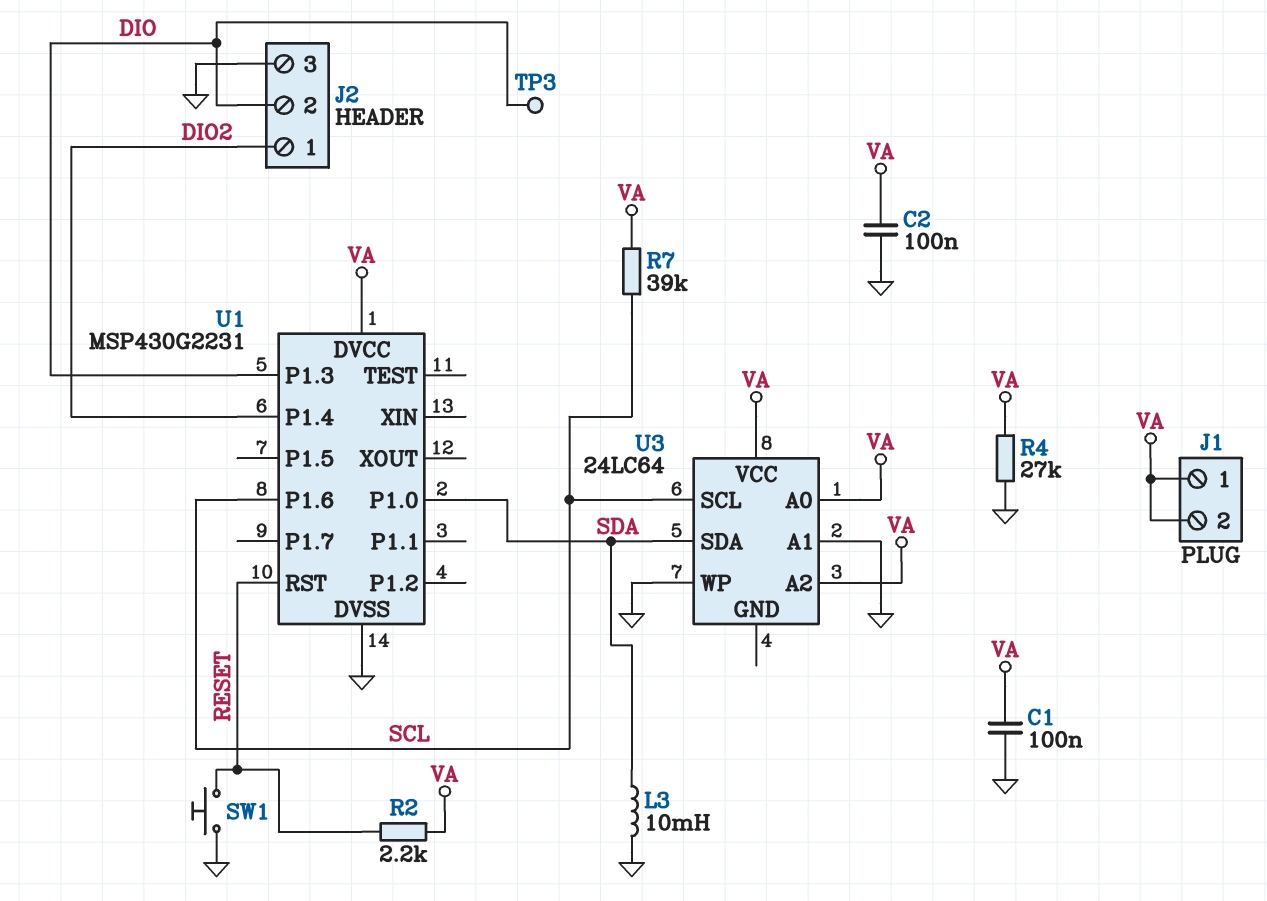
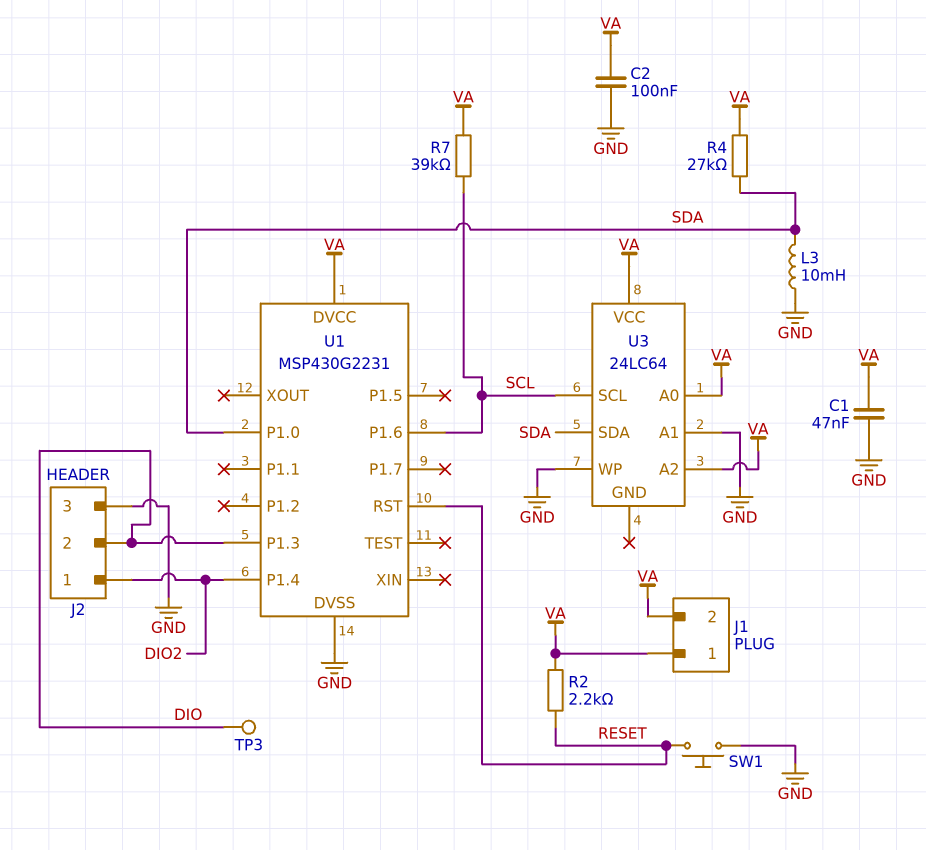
C1: 100nF (GND, VA) -> 47nF (GND, VA)
R4: 27k (GND, VA) -> 27k (SDA, VA)

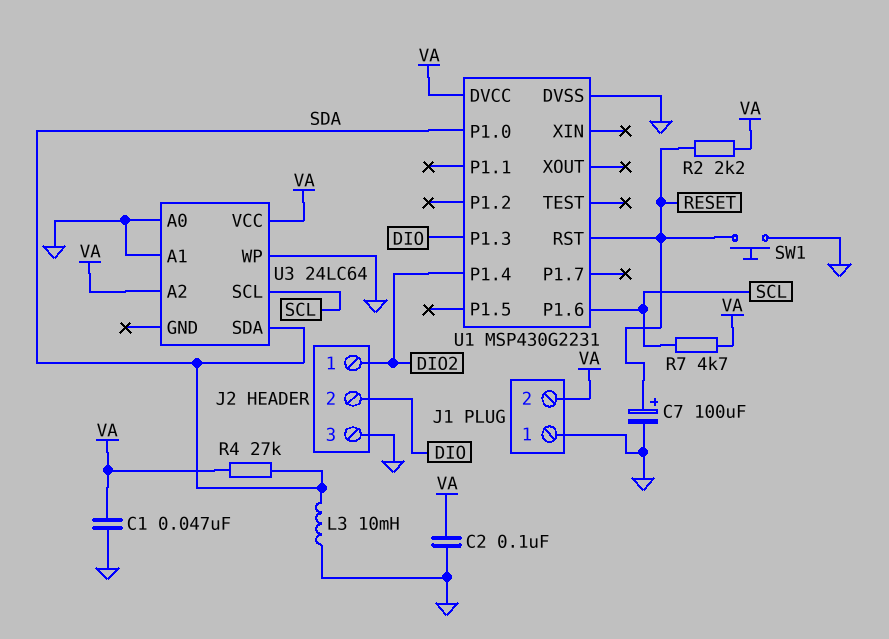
C7: none -> 100uF (plus RESET, minus GND)
J1 pin 1: VA -> GND
R7: 39k (SCL, VA) -> 4.7k (SCL, VA)
TP3: test point (DIO) -> none
U3 pin A0: VA -> GND

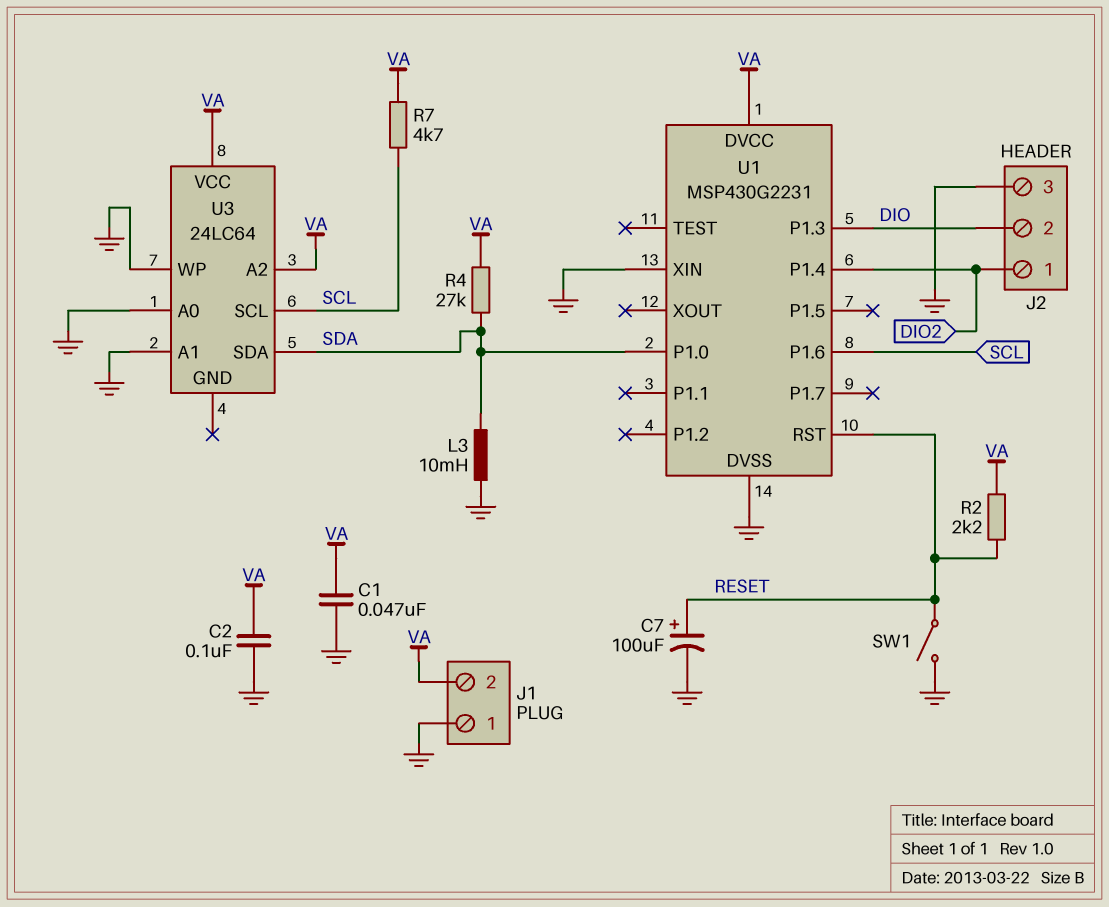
SW1: button (GND, RESET) -> switch (GND, RESET)
U1 pin XIN: none -> GND

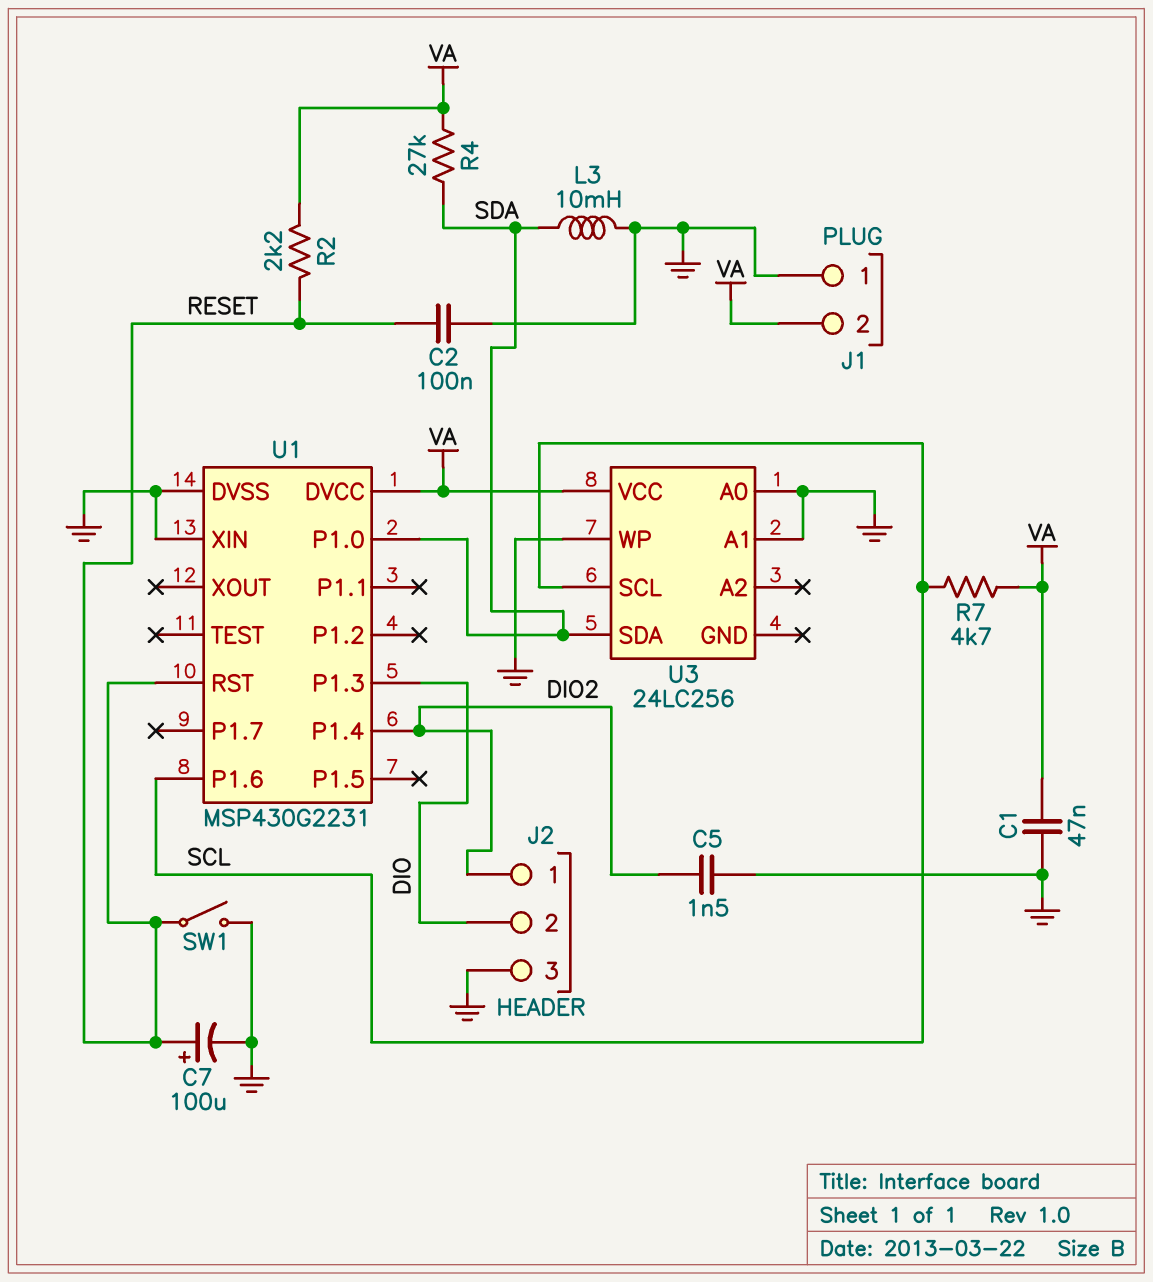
C2: 100nF (GND, VA) -> 100nF (GND, RESET)
C5: none -> 1.5nF (DIO2, GND)
U3: 24LC64 -> 24LC256
U3 pin A2: VA -> none

